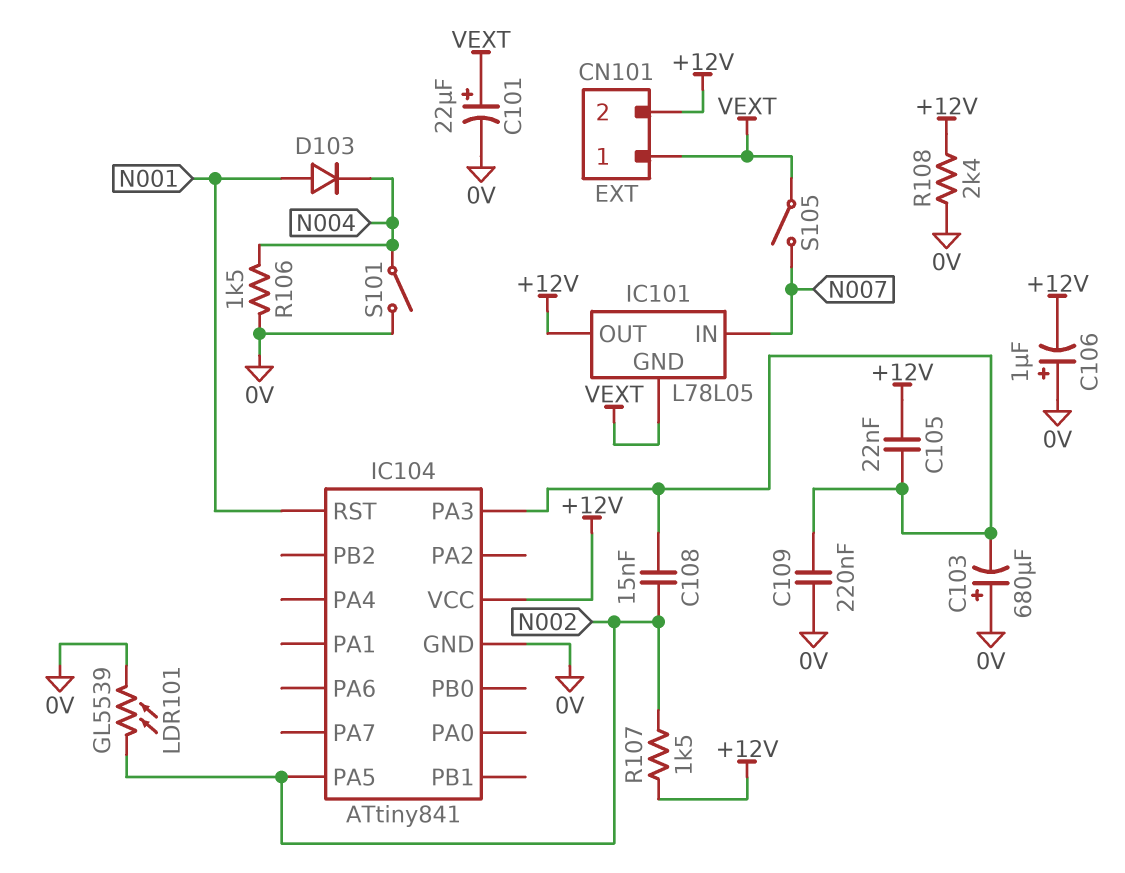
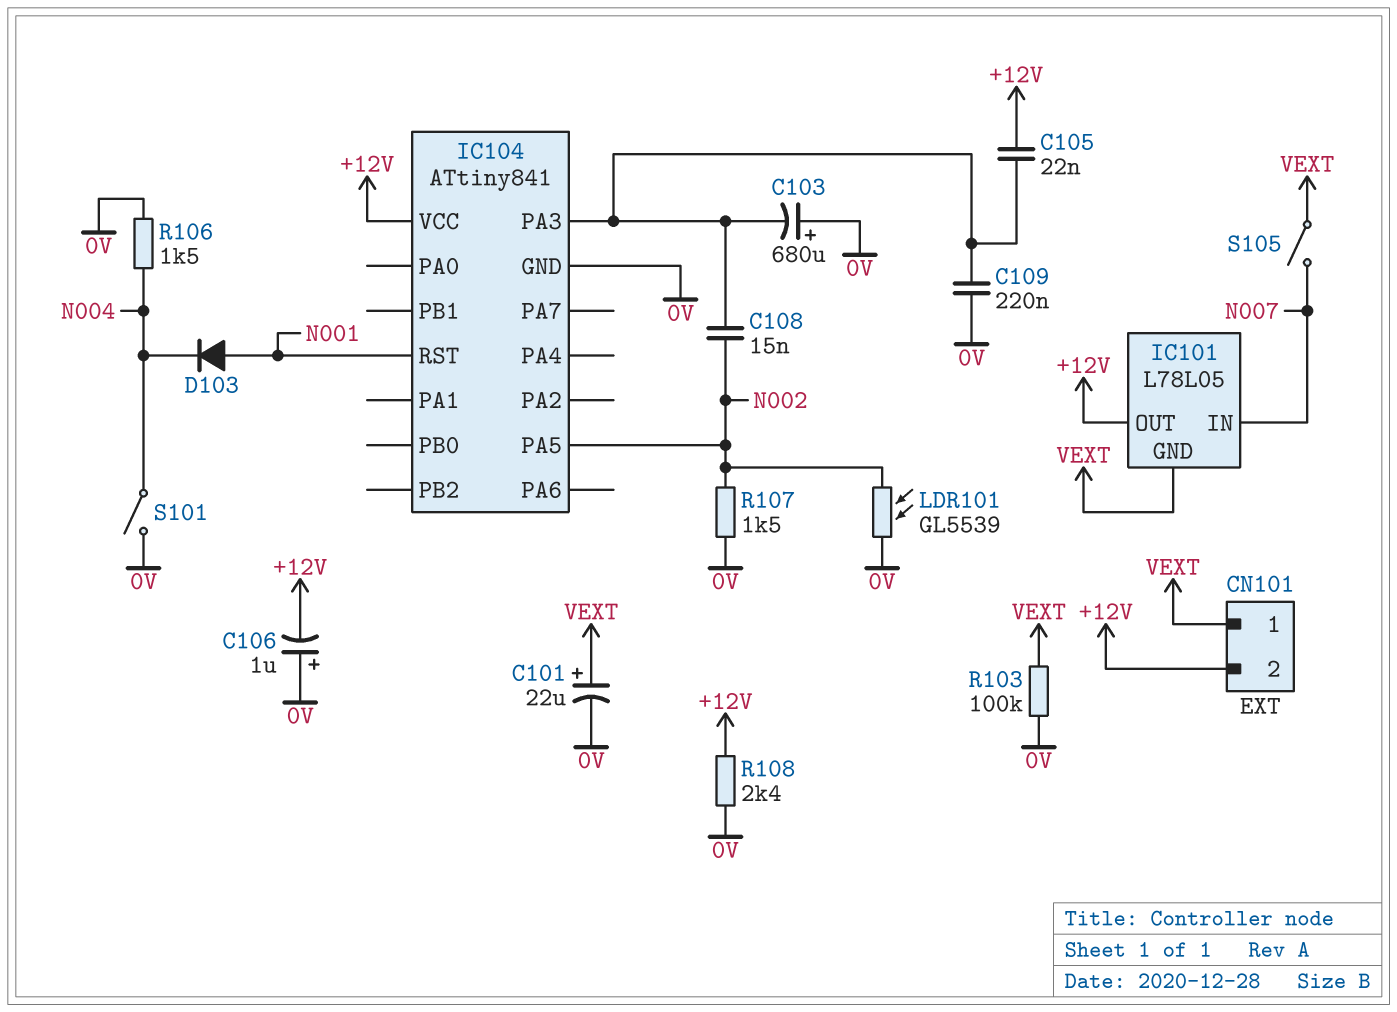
R103: none -> 100k (0V, VEXT)
R107: 1.5k (+12V, N002) -> 1.5k (0V, N002)

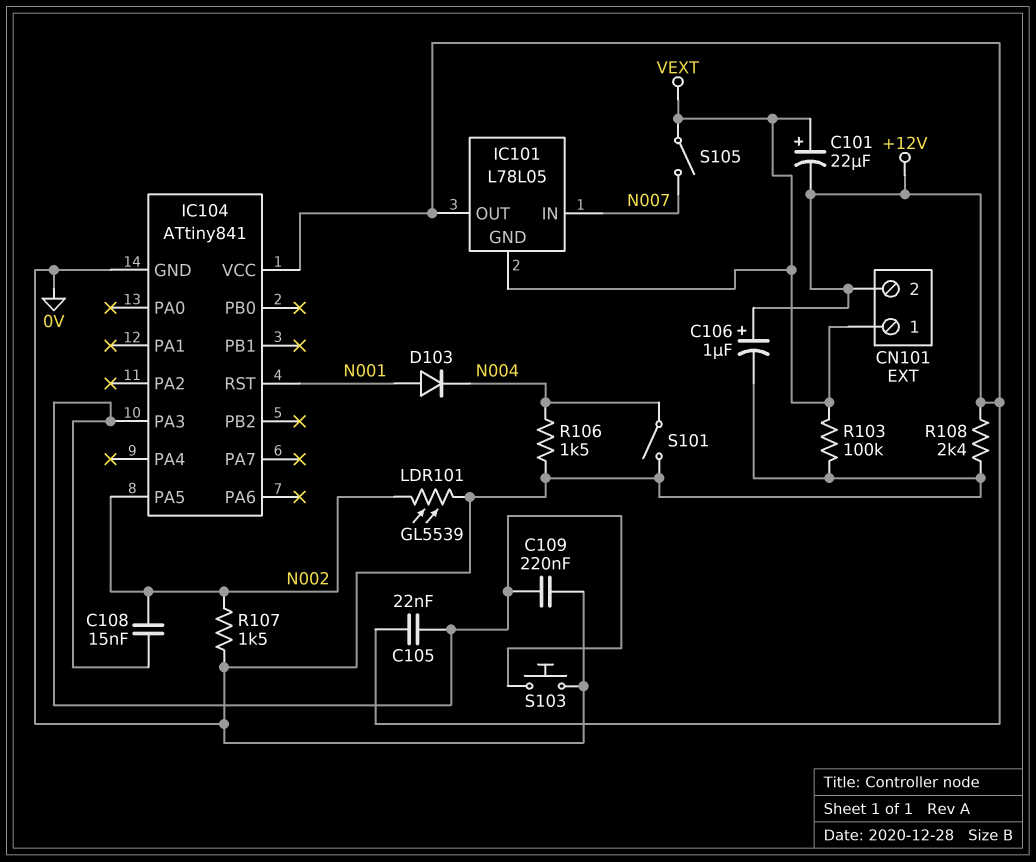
C101: 22uF (plus VEXT, minus 0V) -> 22uF (plus VEXT, minus +12V)
C103: 680uF (plus 0V, minus IC104/PA3) -> none
C106: 1uF (plus 0V, minus +12V) -> 1uF (plus +12V, minus 0V)
S103: none -> button (0V, IC104/PA3)

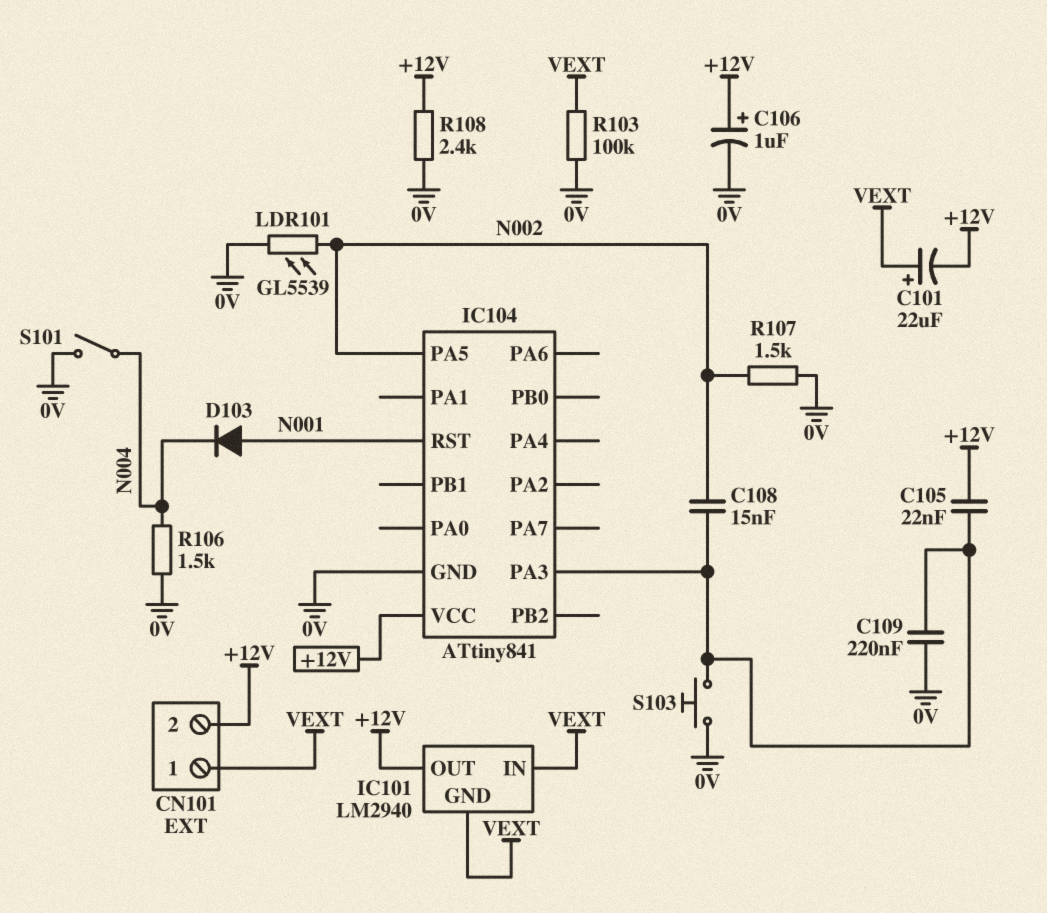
IC101: L78L05 -> LM2940
IC101 pin IN: N007 -> VEXT
S105: switch (N007, VEXT) -> none

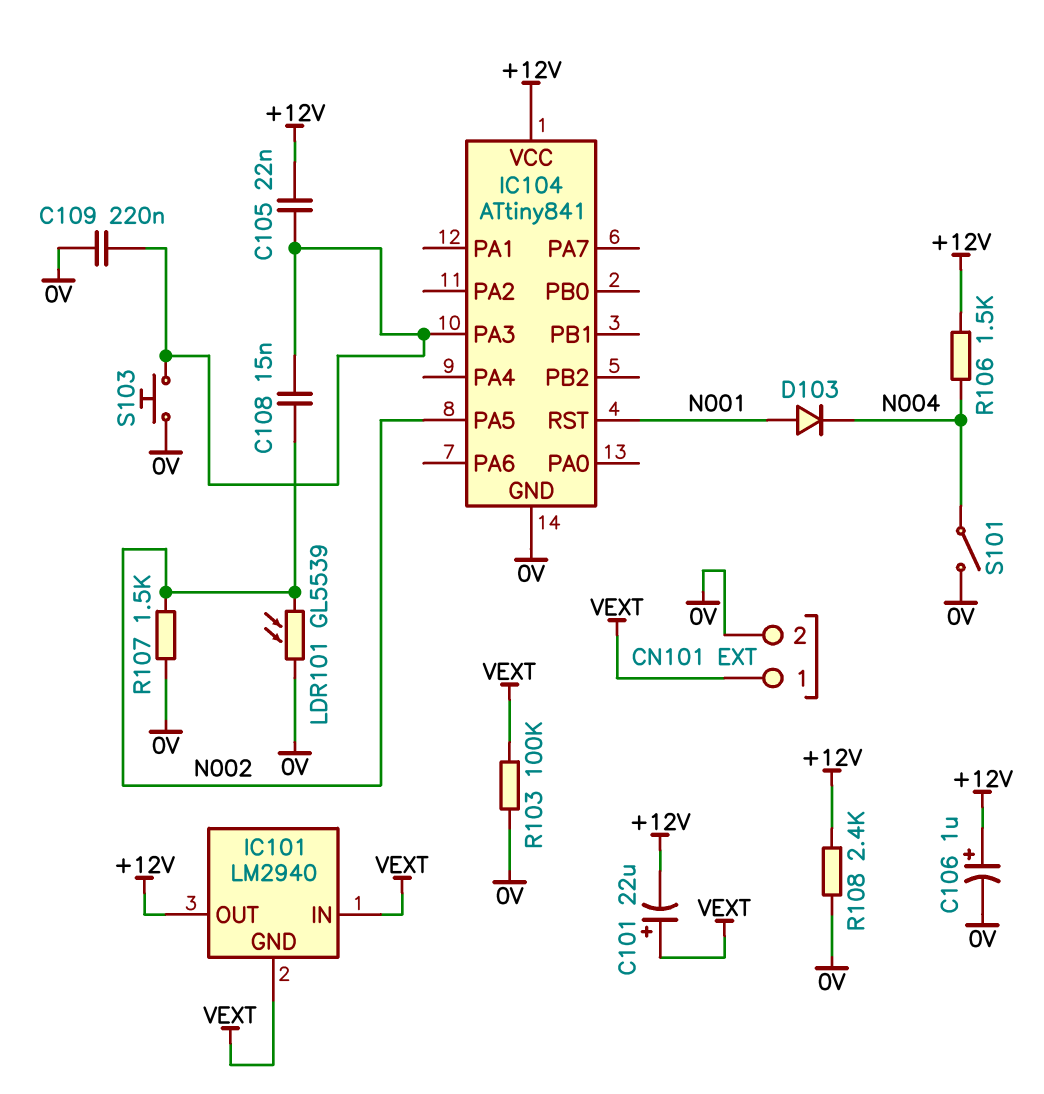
CN101 pin 2: +12V -> 0V
R106: 1.5k (0V, N004) -> 1.5k (+12V, N004)

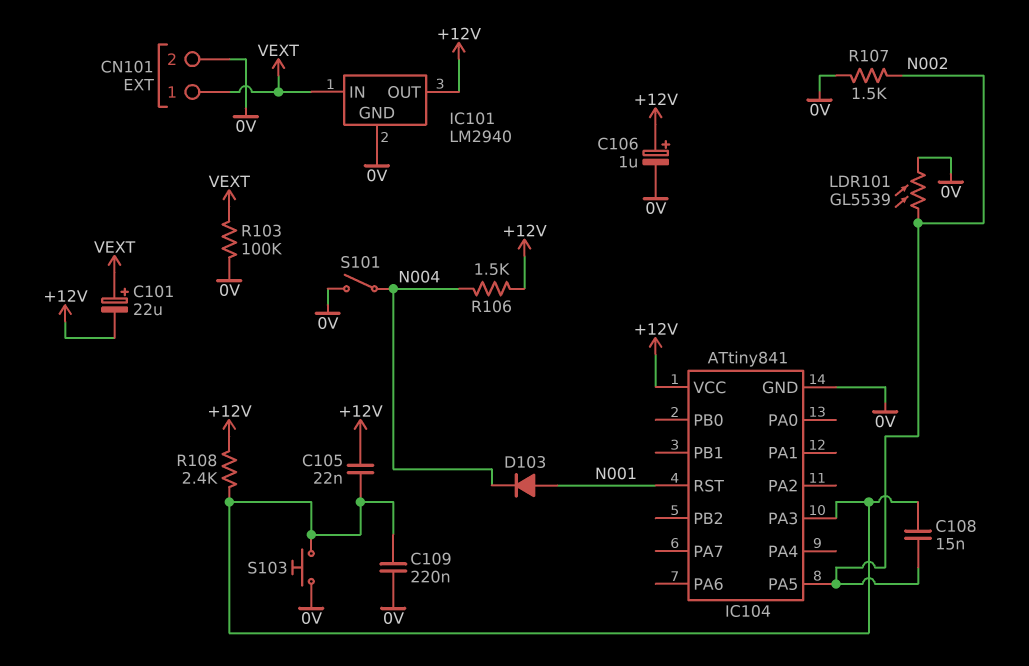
IC101 pin GND: VEXT -> 0V
R108: 2.4k (+12V, 0V) -> 2.4k (+12V, IC104/PA3)

